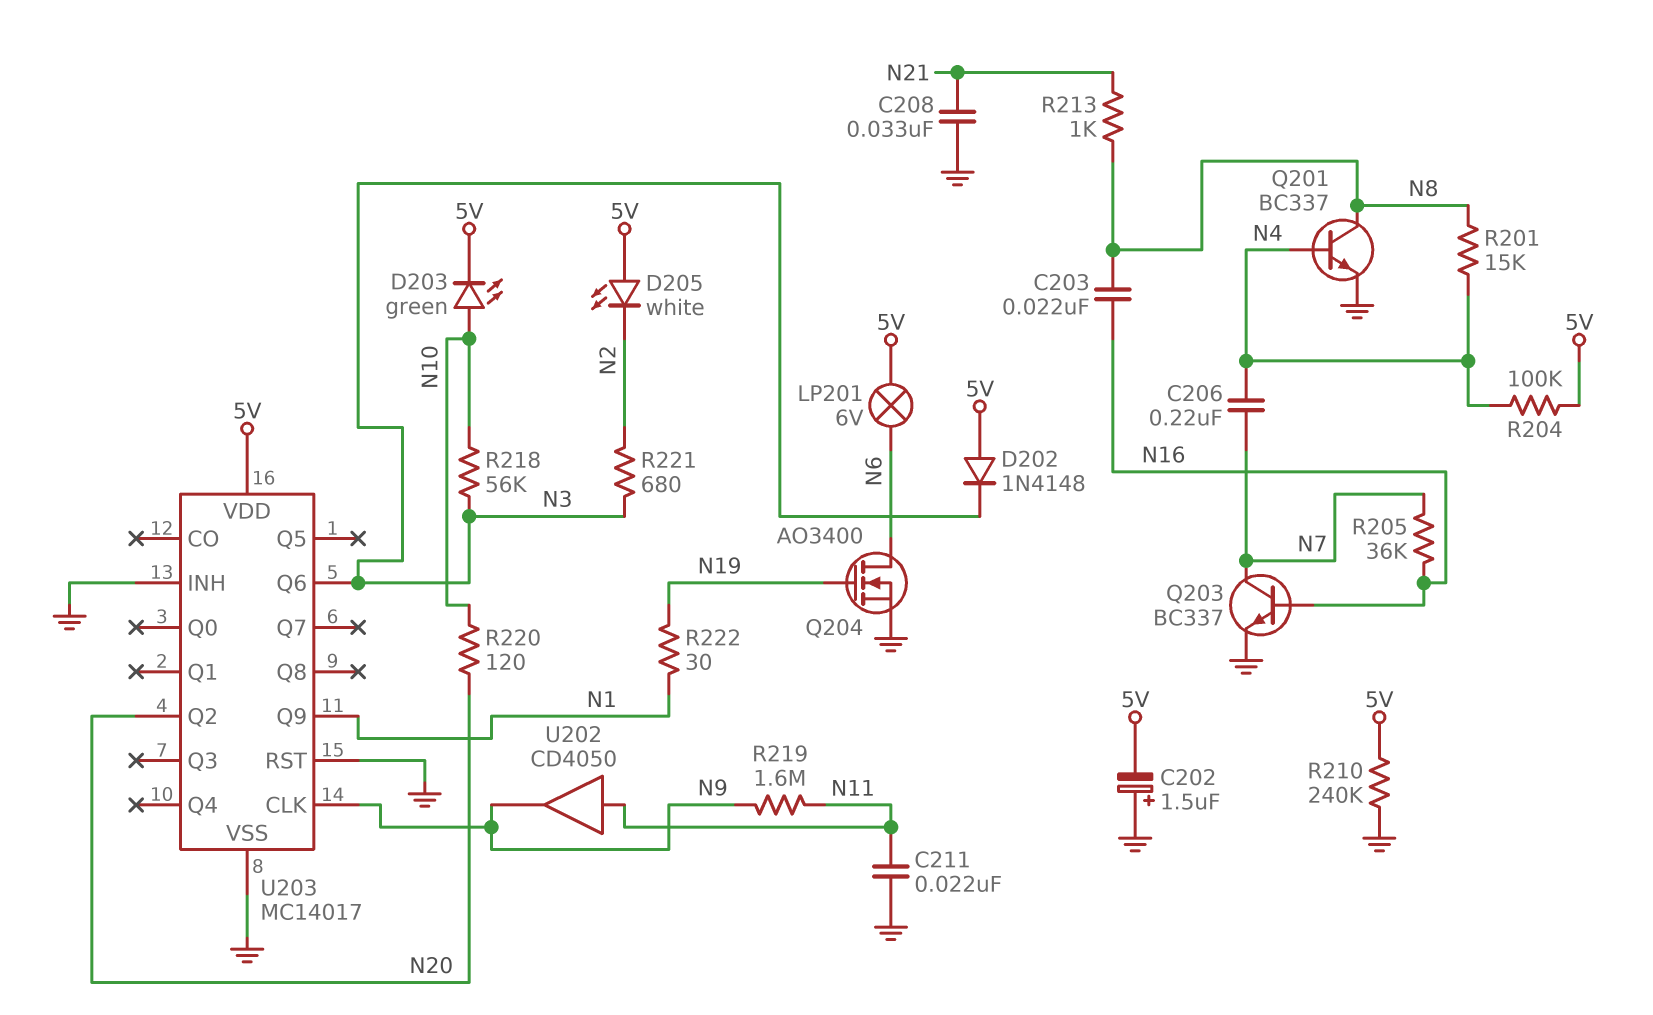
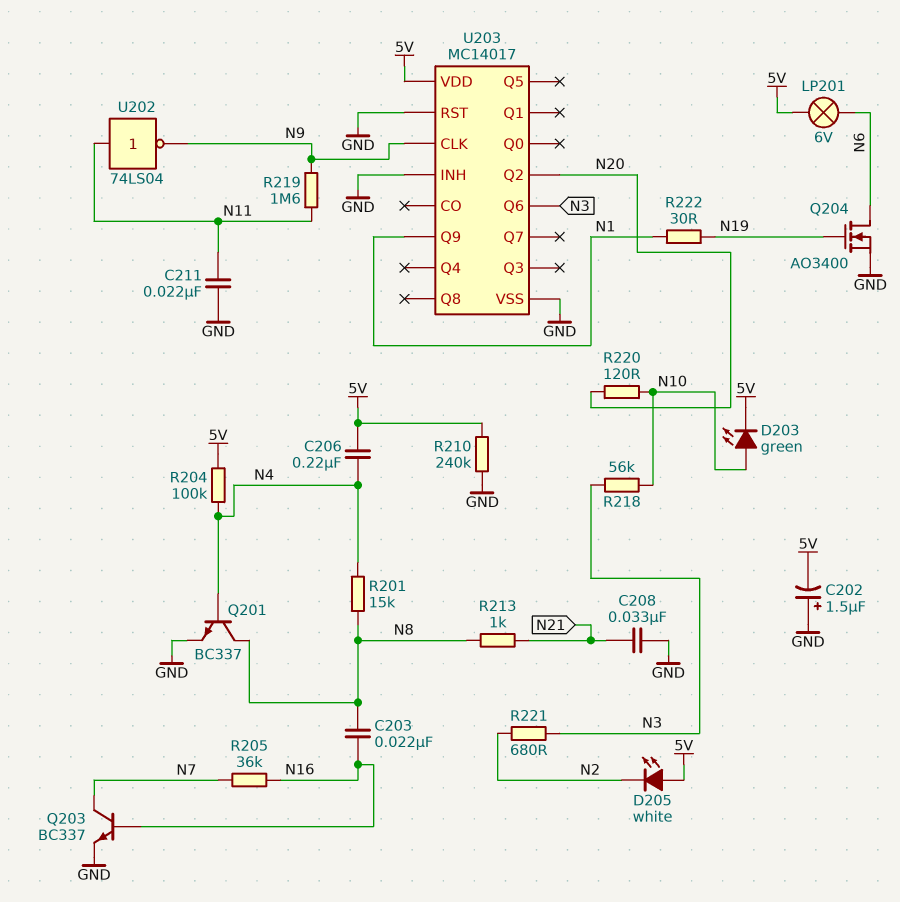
C206: 220nF (N4, N7) -> 220nF (5V, N4)
D202: diode 1N4148 (A 5V, K N3) -> none
U202: buffer CD4050 (in N11, out N9) -> NOT 74LS04 (in N11, out N9)

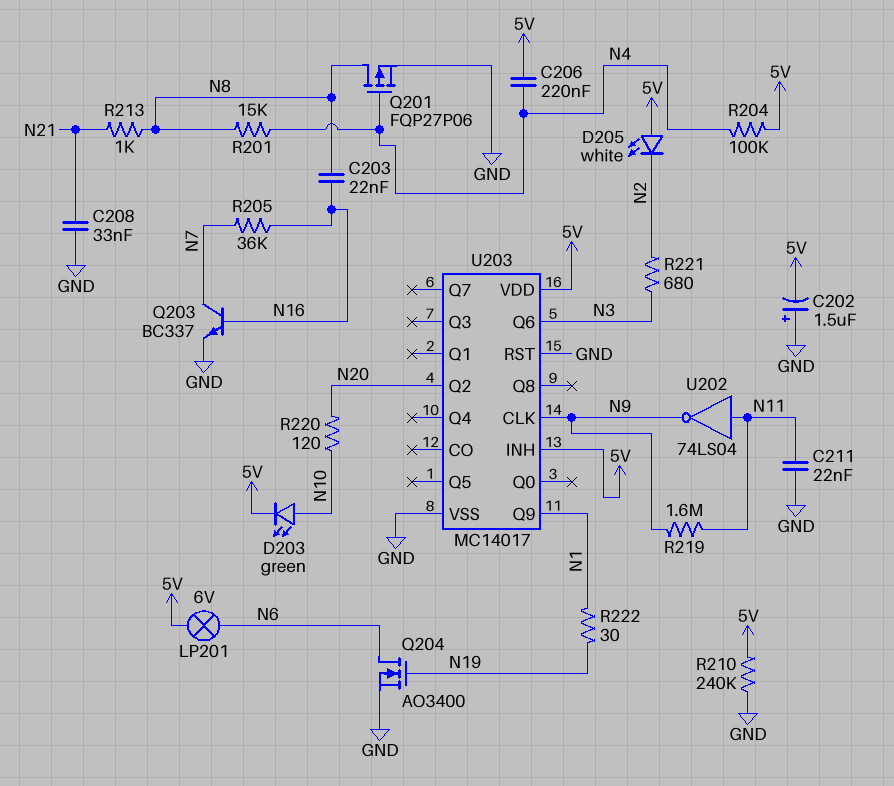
Q201: NPN BC337 (B N4, C N8, E GND) -> PMOS FQP27P06 (G N4, D N8, S GND)
R218: 56k (N3, N10) -> none
U203 pin INH: GND -> 5V

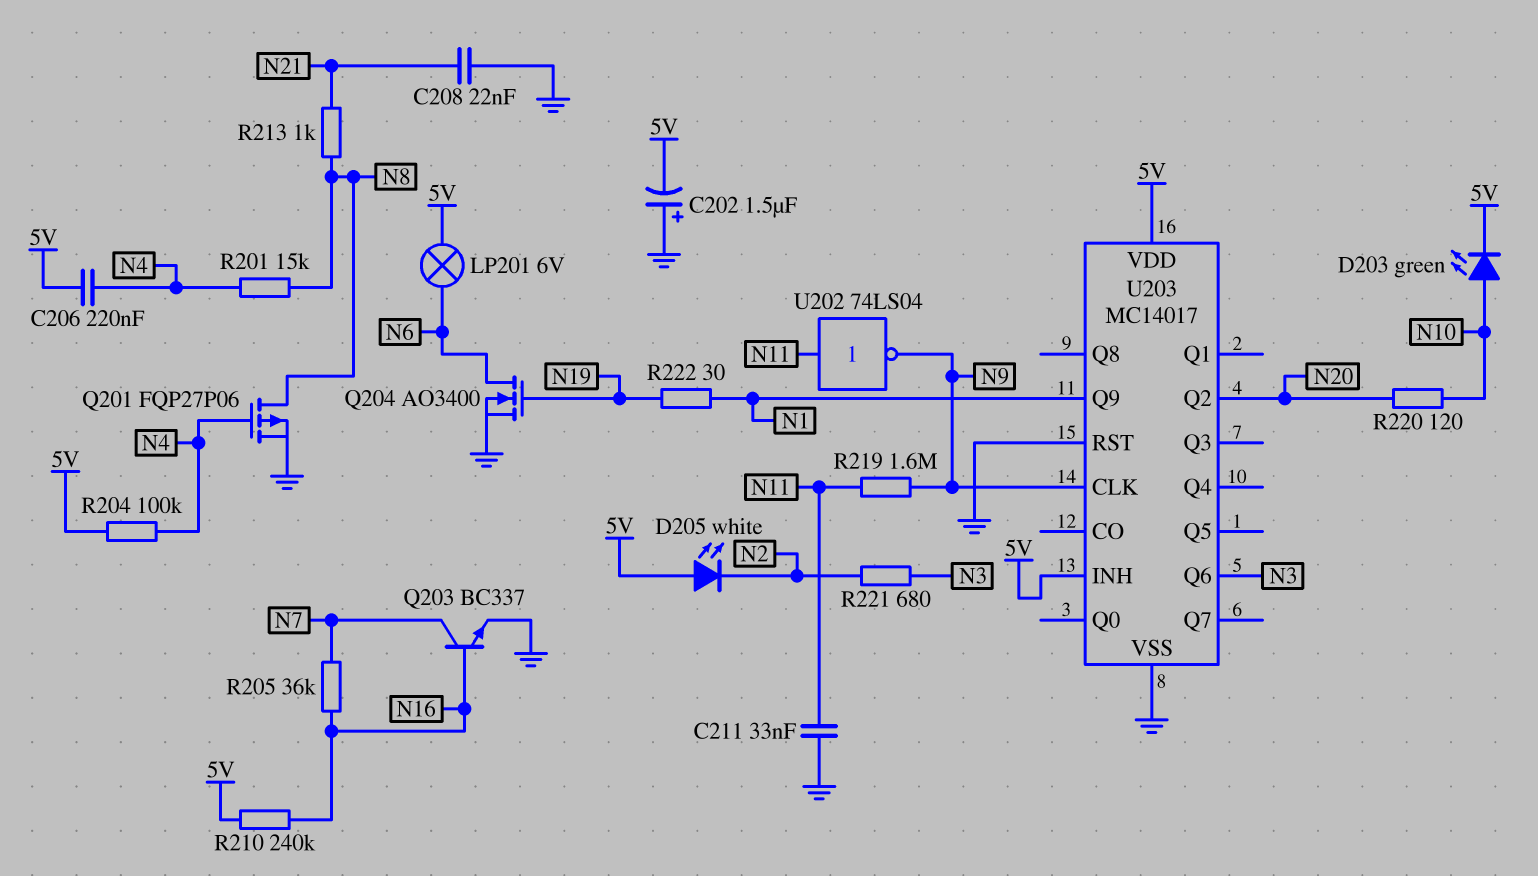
C203: 22nF (N8, N16) -> none
C208: 33nF (GND, N21) -> 22nF (GND, N21)
C211: 22nF (GND, N11) -> 33nF (GND, N11)
R210: 240k (5V, GND) -> 240k (5V, N16)

